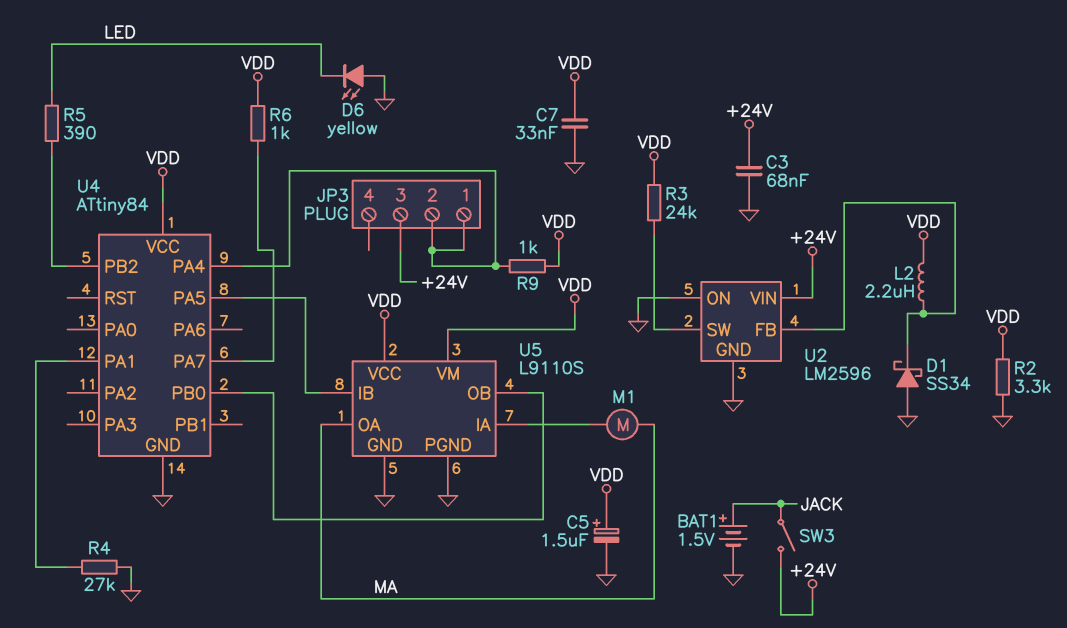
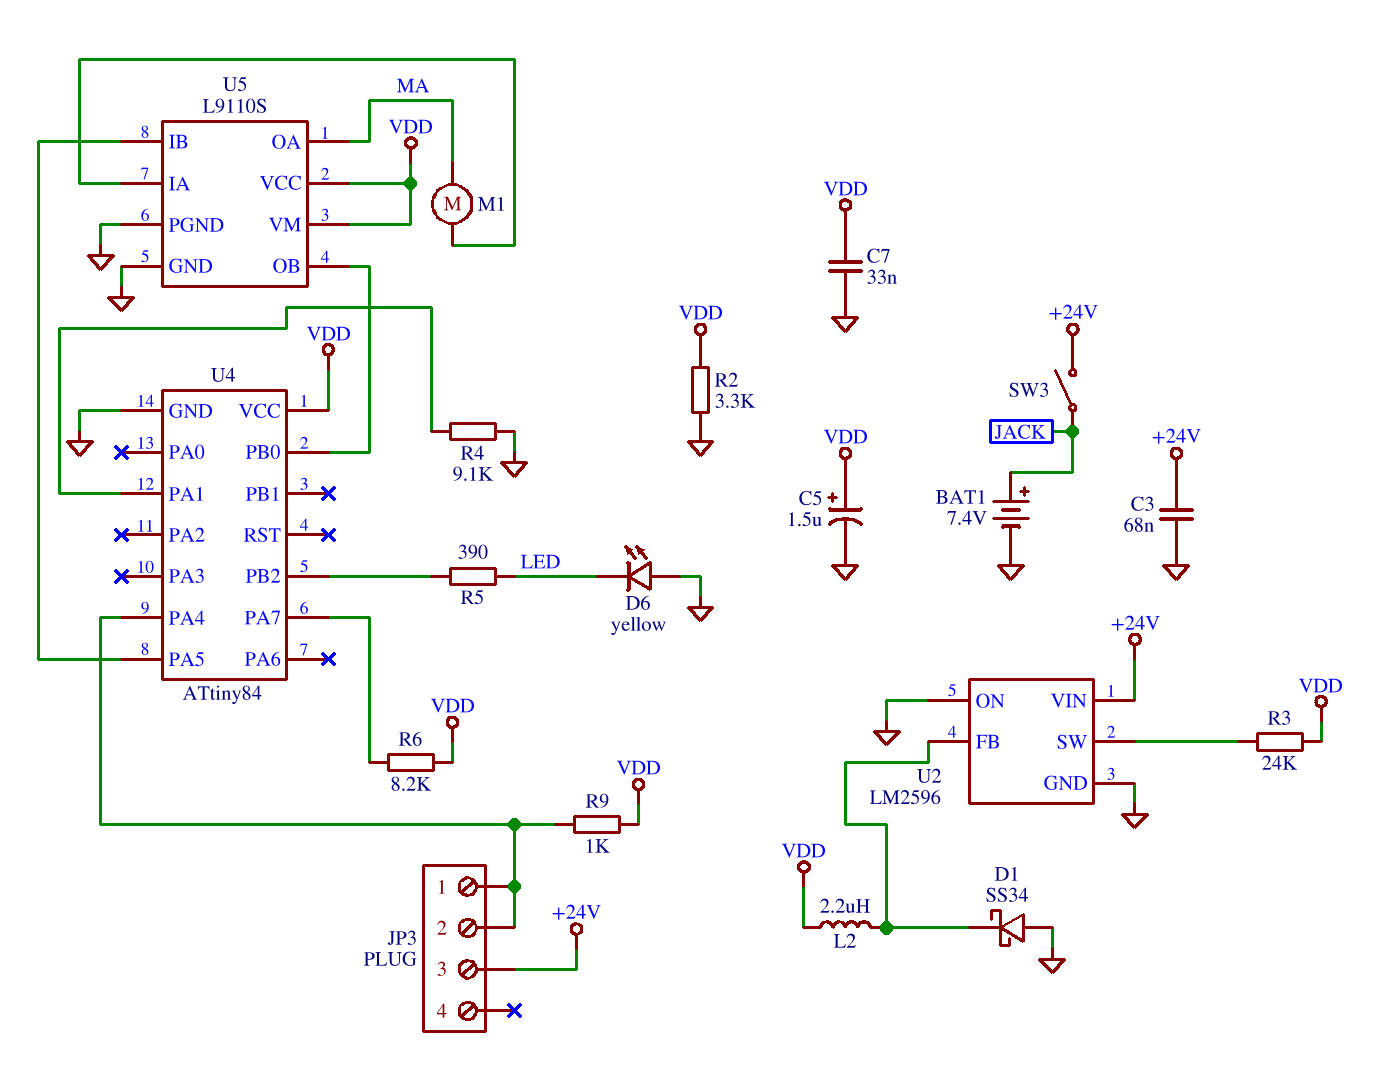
BAT1: 1.5V (plus JACK, minus GND) -> 7.4V (plus JACK, minus GND)
R4: 27k (GND, U4/PA1) -> 9.1k (GND, U4/PA1)
R6: 1k (U4/PA7, VDD) -> 8.2k (U4/PA7, VDD)

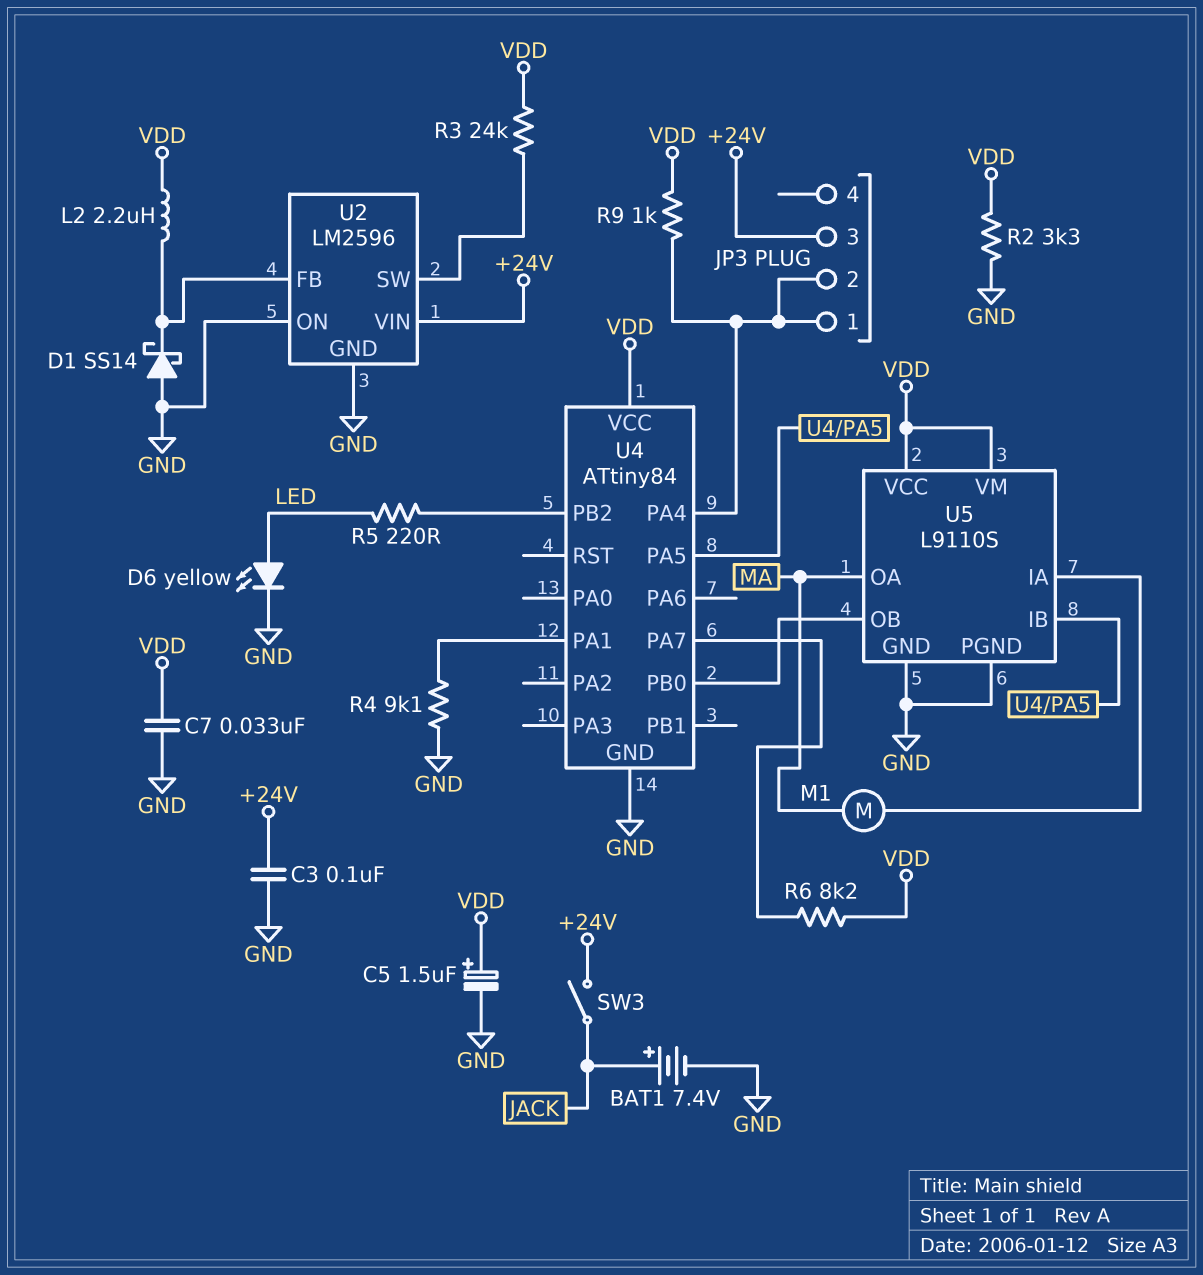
C3: 68nF (+24V, GND) -> 100nF (+24V, GND)
D1: schottky SS34 (A GND, K U2/FB) -> schottky SS14 (A GND, K U2/FB)
D6: LED yellow (A GND, K LED) -> LED yellow (A LED, K GND)
R5: 390 (LED, U4/PB2) -> 220 (LED, U4/PB2)

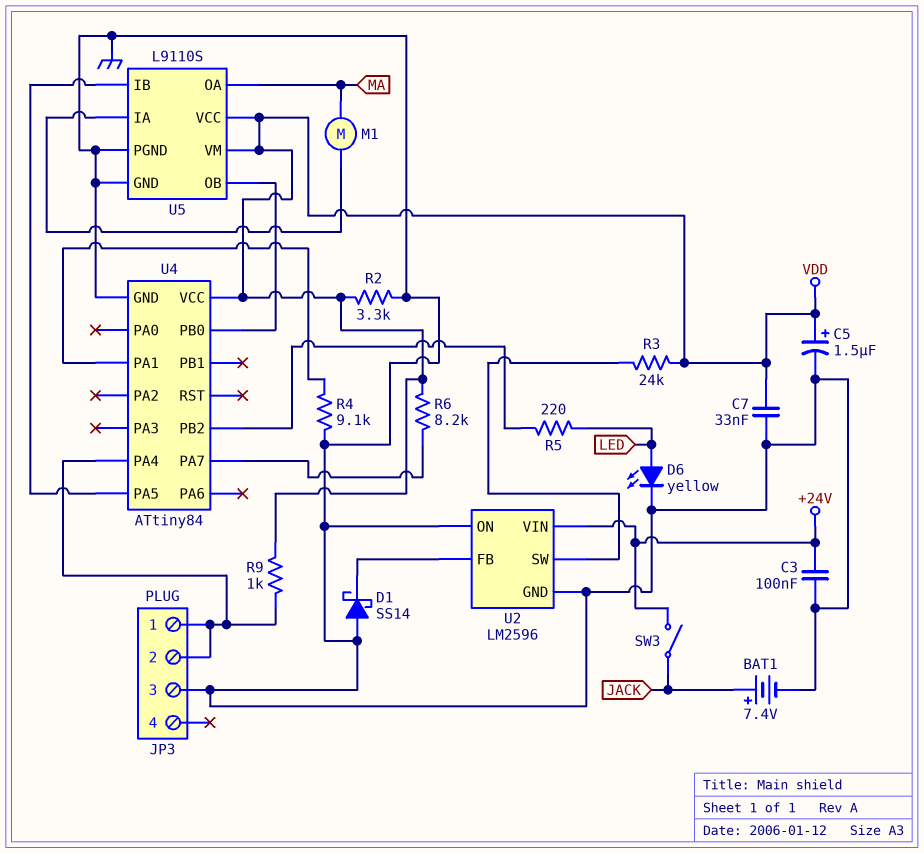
JP3 pin 3: +24V -> GND
L2: 2.2uH (U2/FB, VDD) -> none

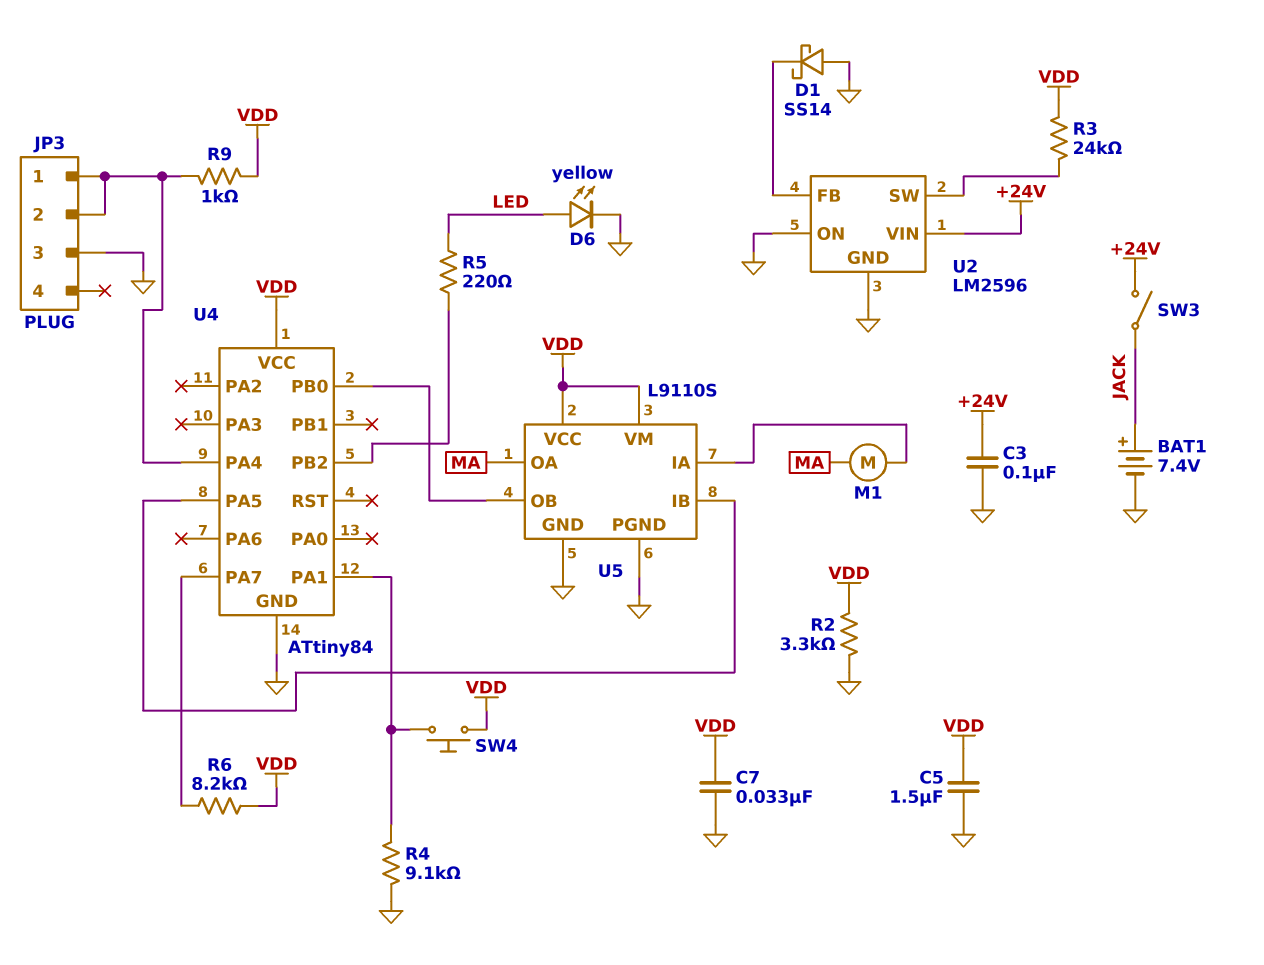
C5: 1.5uF (plus VDD, minus GND) -> 1.5uF (GND, VDD)
SW4: none -> button (U4/PA1, VDD)

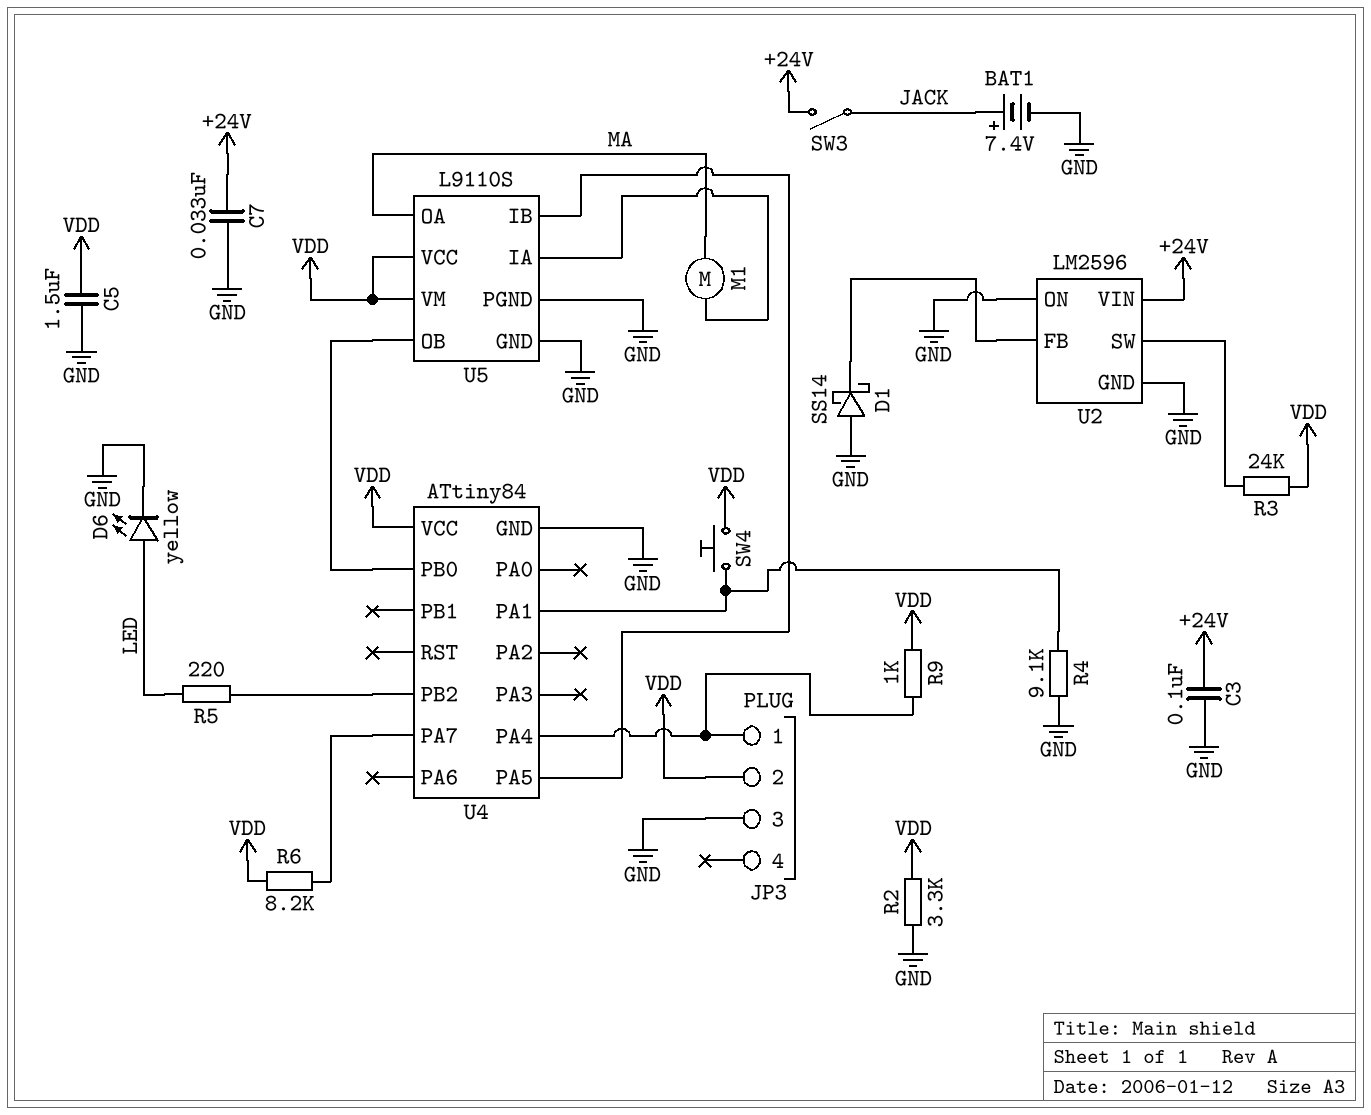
C7: 33nF (GND, VDD) -> 33nF (+24V, GND)
JP3 pin 2: JP3/1 -> VDD

